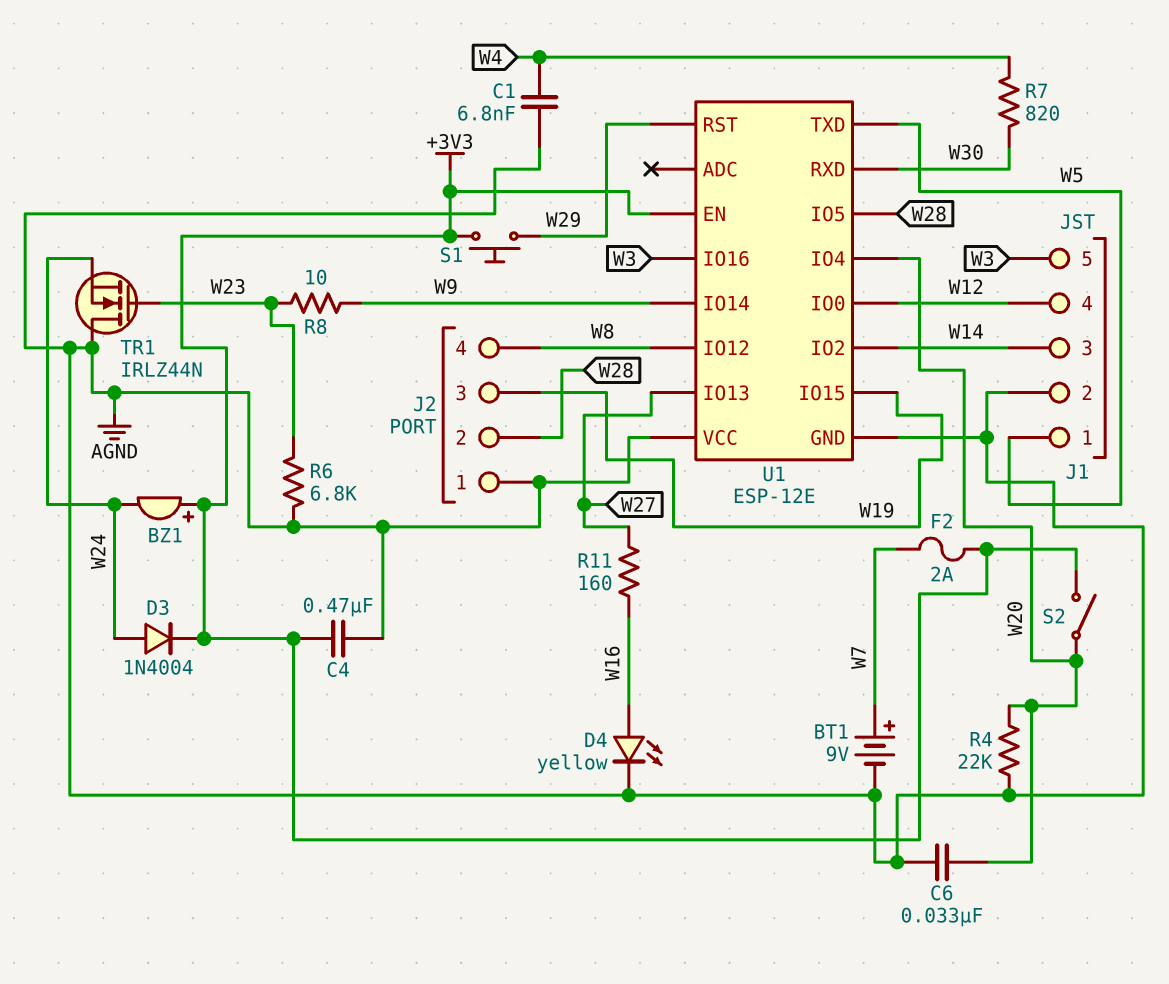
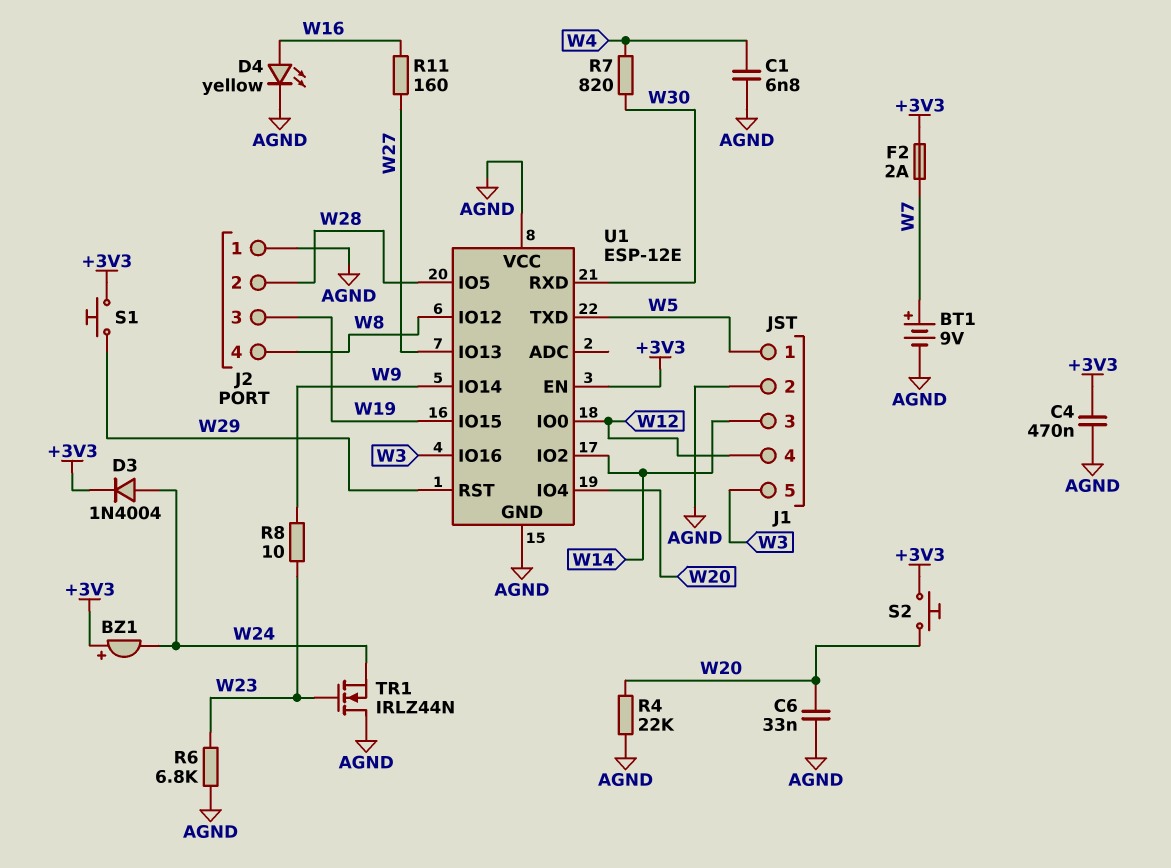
S2: switch (+3V3, W20) -> button (+3V3, W20)

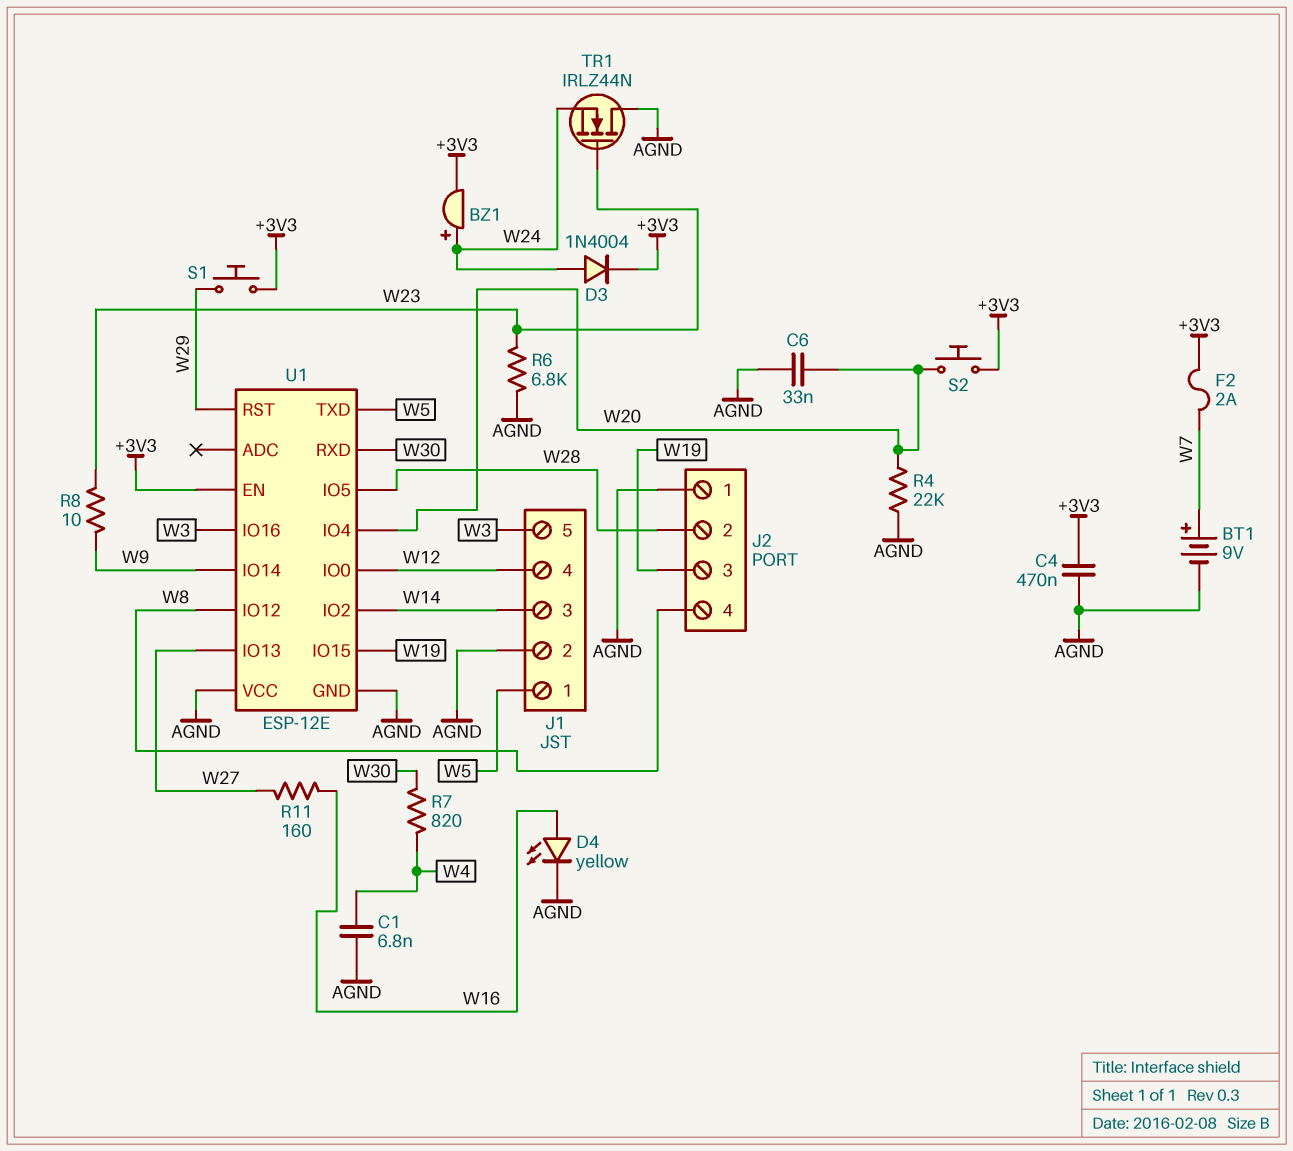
BZ1: buzzer (plus +3V3, minus W24) -> buzzer (plus W24, minus +3V3)

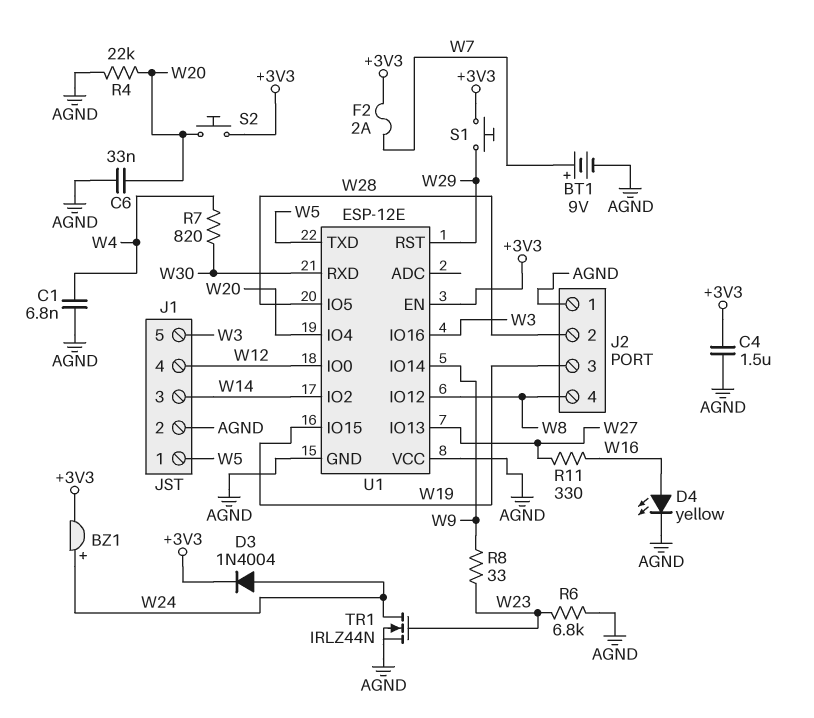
C4: 470nF (+3V3, AGND) -> 1.5uF (+3V3, AGND)
R8: 10 (W9, W23) -> 33 (W9, W23)
R11: 160 (W16, W27) -> 330 (W16, W27)
TR1: NMOS IRLZ44N (G W23, D AGND, S W24) -> NMOS IRLZ44N (G W23, D W24, S AGND)

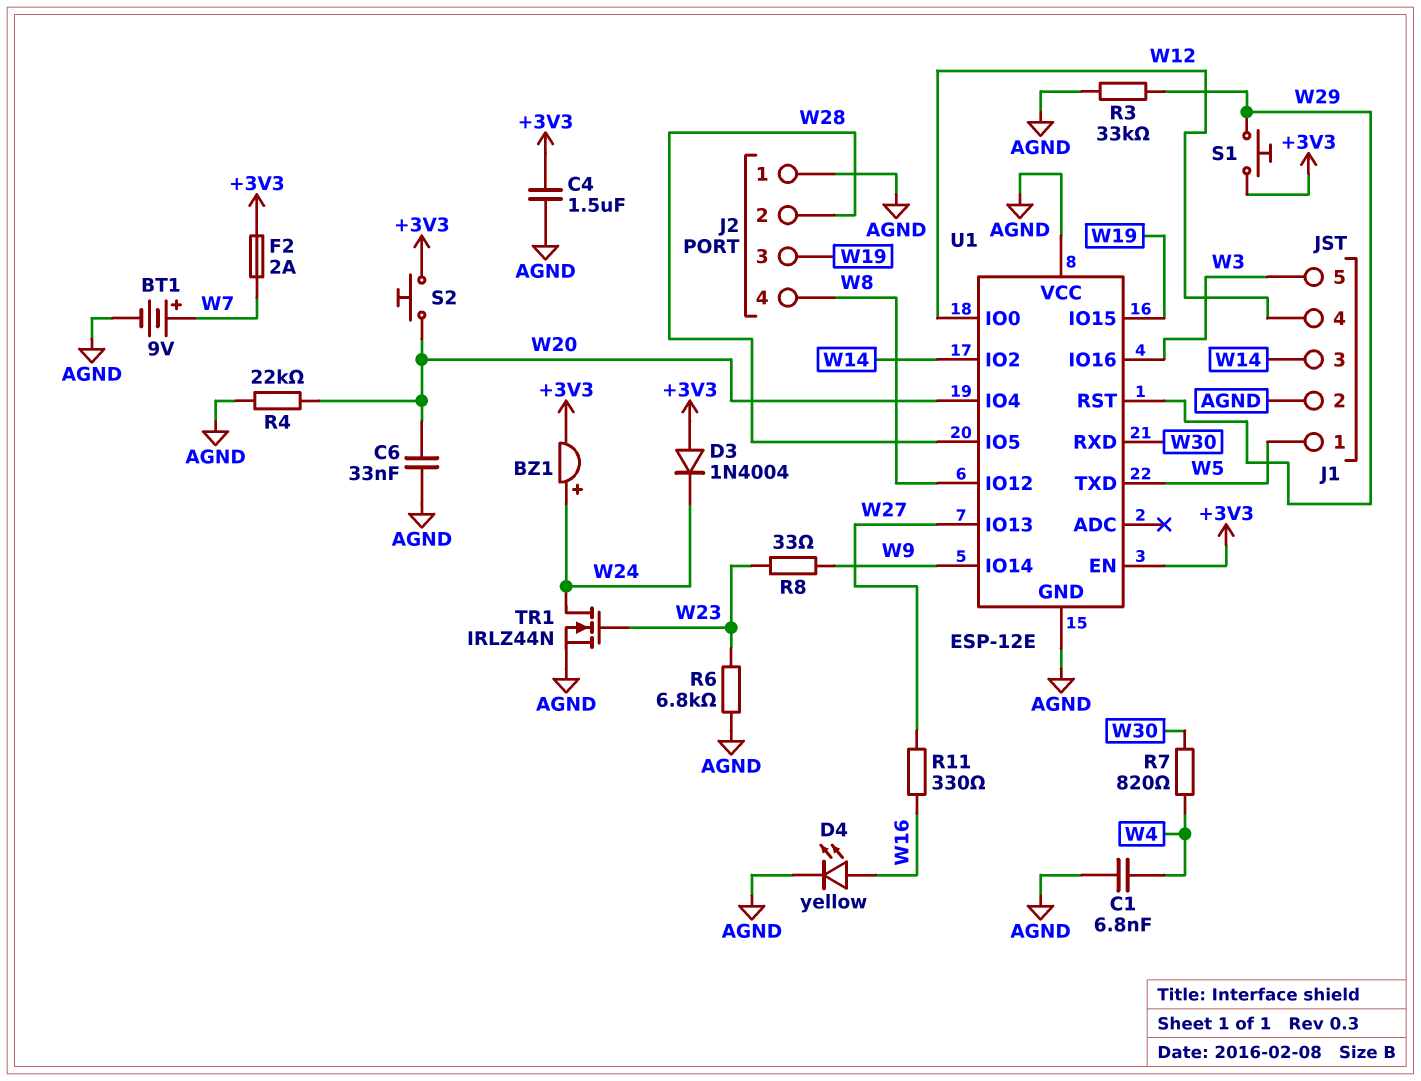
D3: diode 1N4004 (A W24, K +3V3) -> diode 1N4004 (A +3V3, K W24)
R3: none -> 33k (AGND, W29)

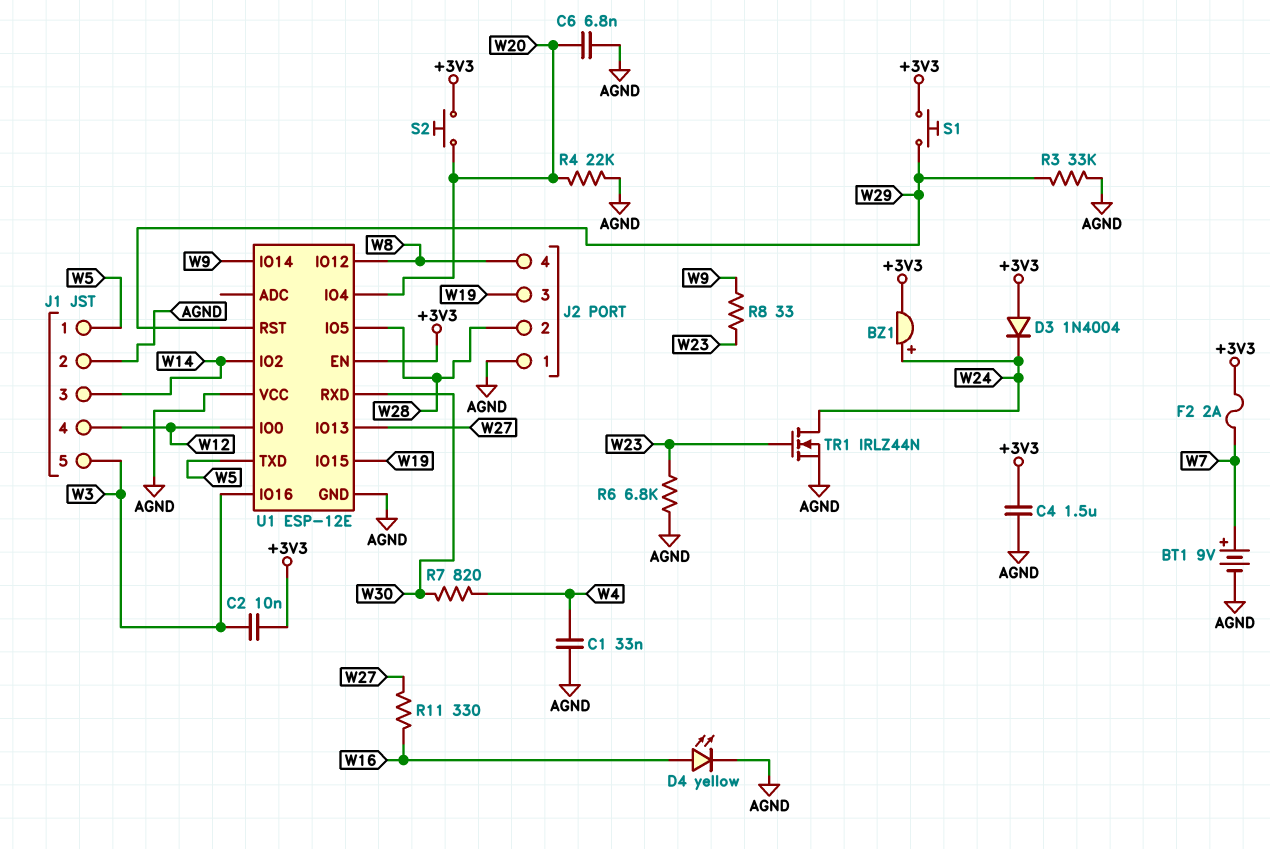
C1: 6.8nF (AGND, W4) -> 33nF (AGND, W4)
C2: none -> 10nF (+3V3, W3)
C6: 33nF (AGND, W20) -> 6.8nF (AGND, W20)

